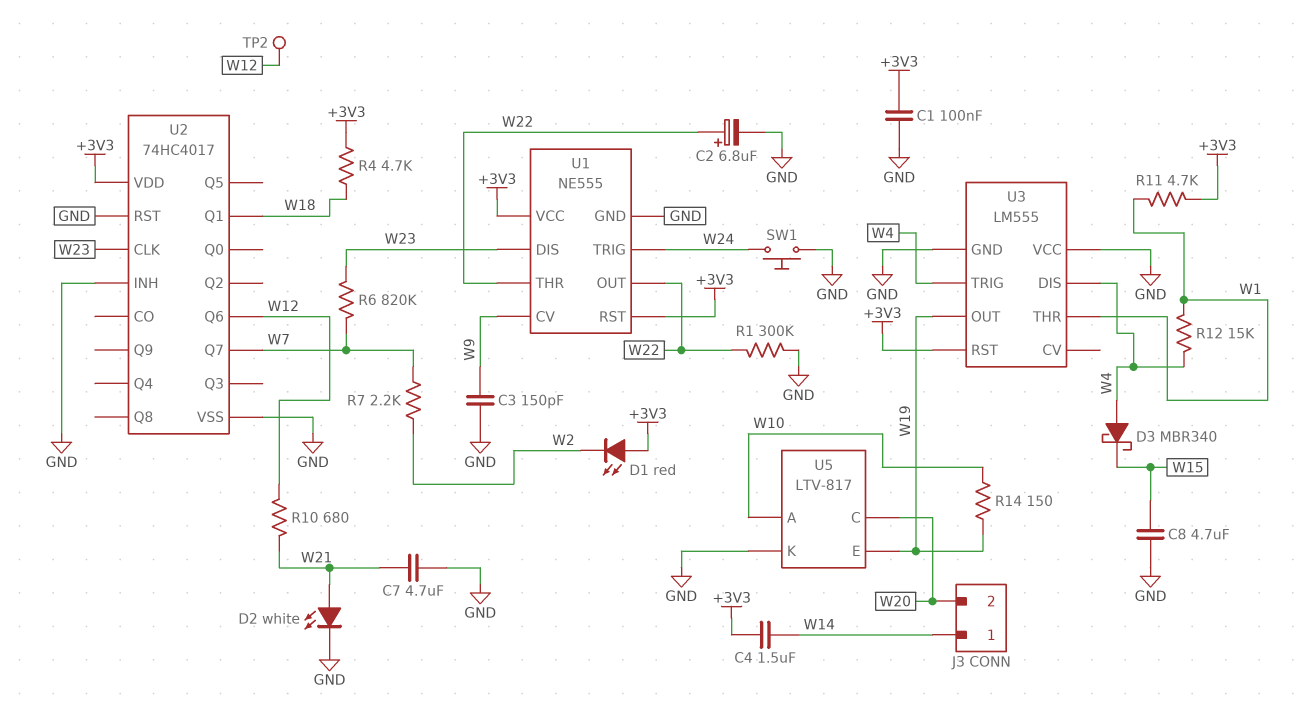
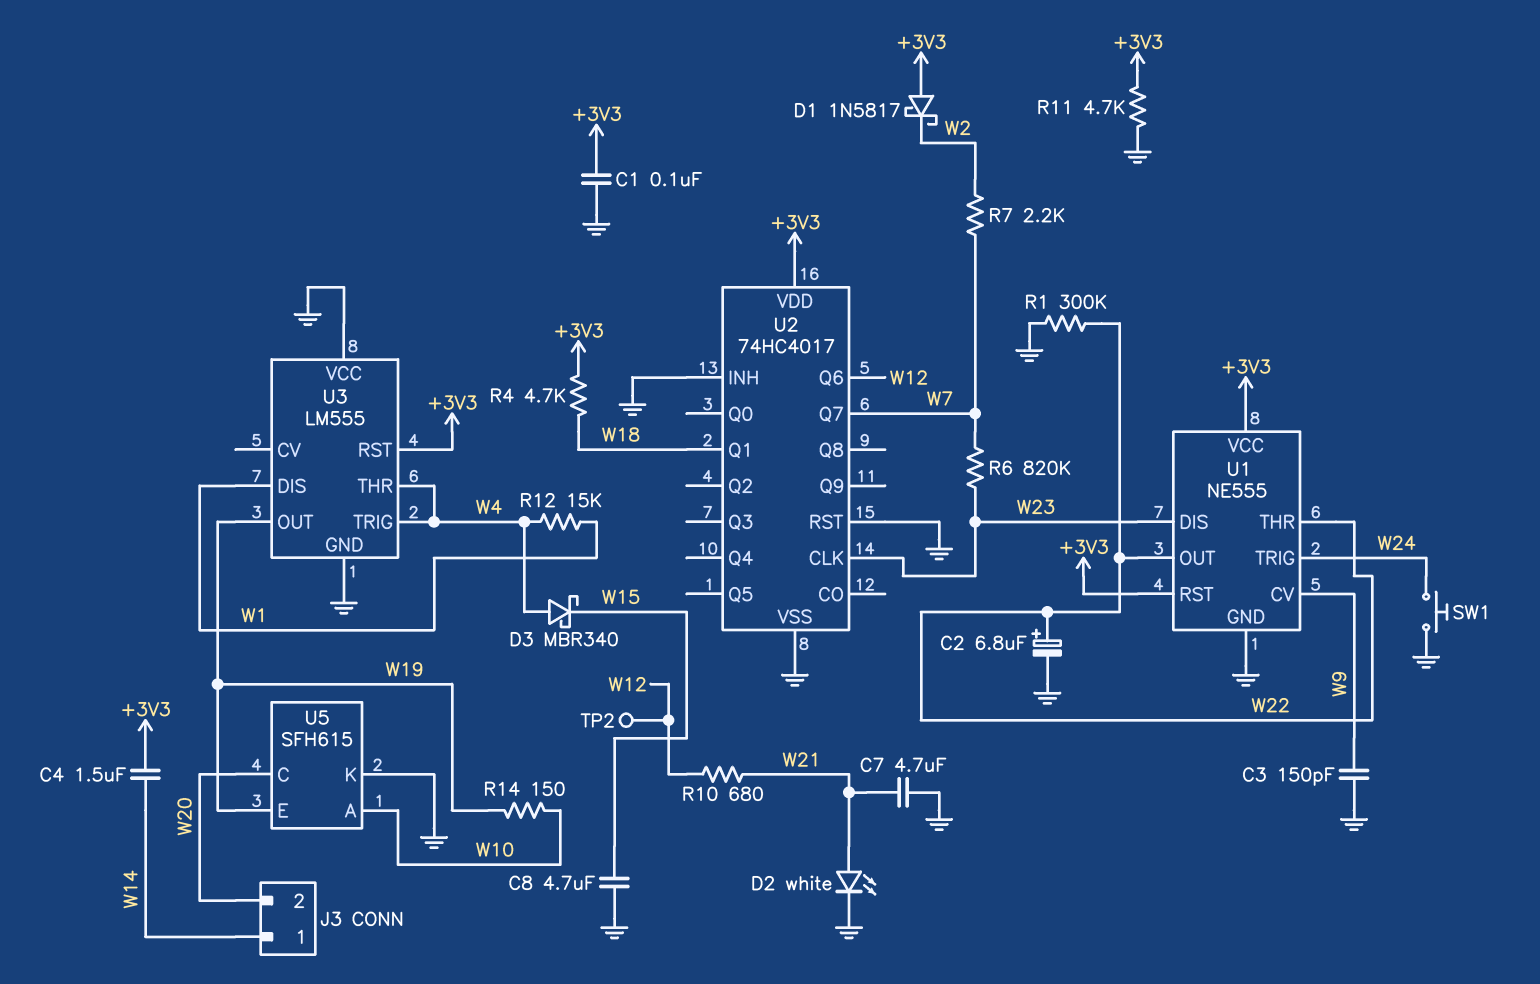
D1: LED red (A +3V3, K W2) -> schottky 1N5817 (A +3V3, K W2)
R11: 4.7k (+3V3, W1) -> 4.7k (+3V3, GND)
U3 pin DIS: W4 -> W1
U3 pin THR: W1 -> W4
U5: LTV-817 -> SFH615

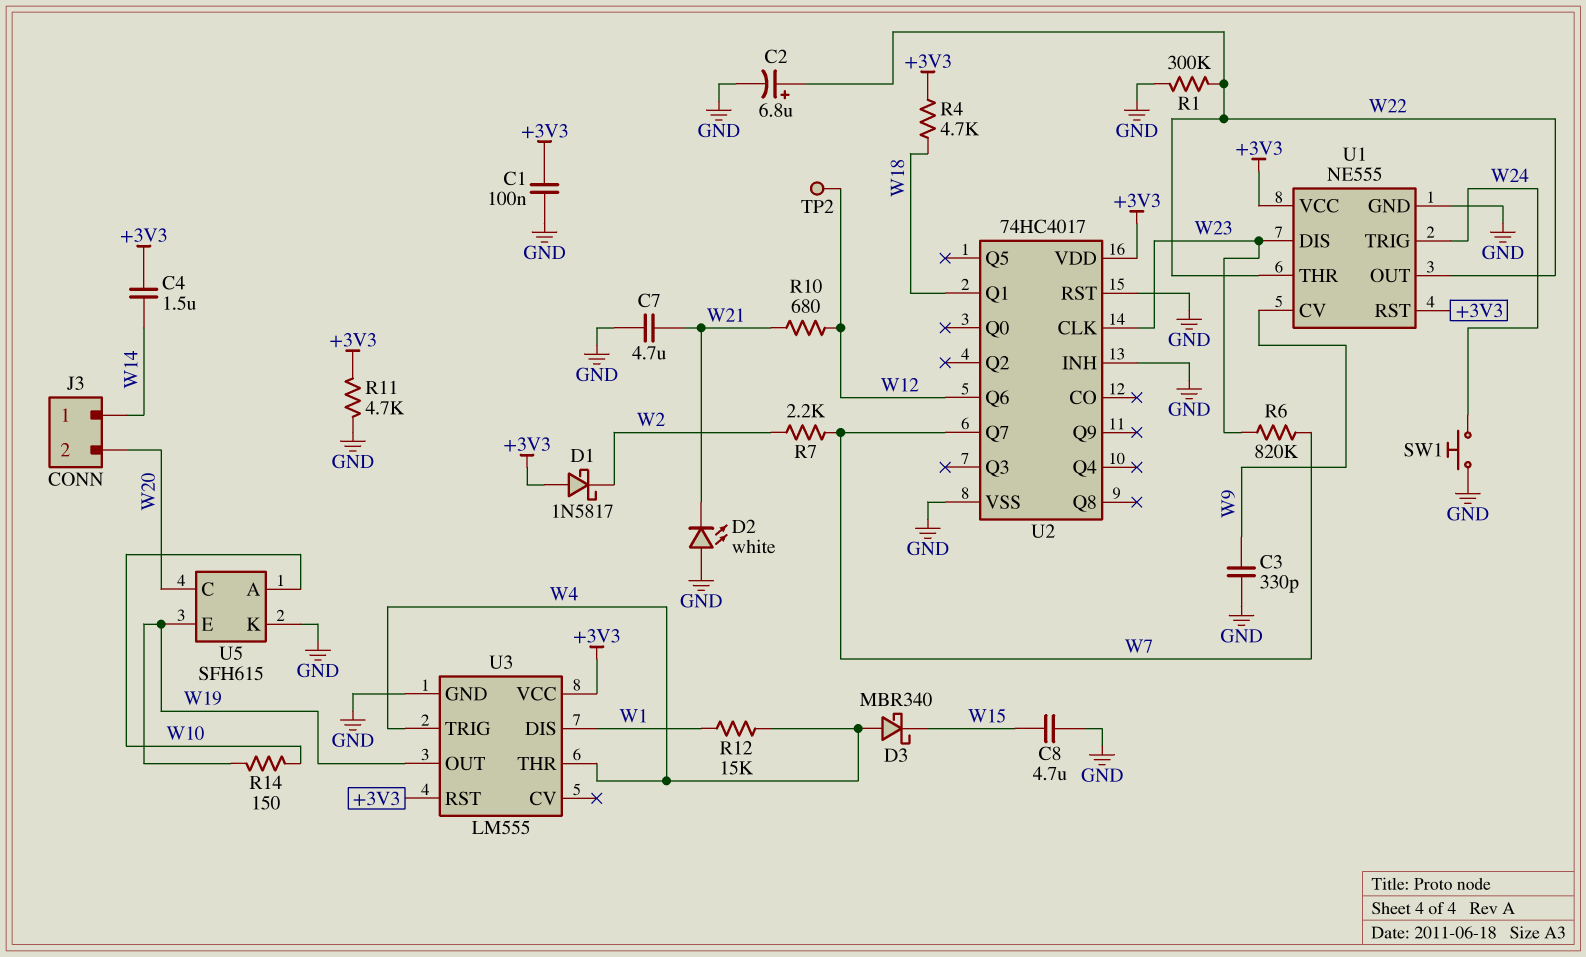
C3: 150pF (GND, W9) -> 330pF (GND, W9)
D2: LED white (A W21, K GND) -> LED white (A GND, K W21)
U3 pin VCC: GND -> +3V3

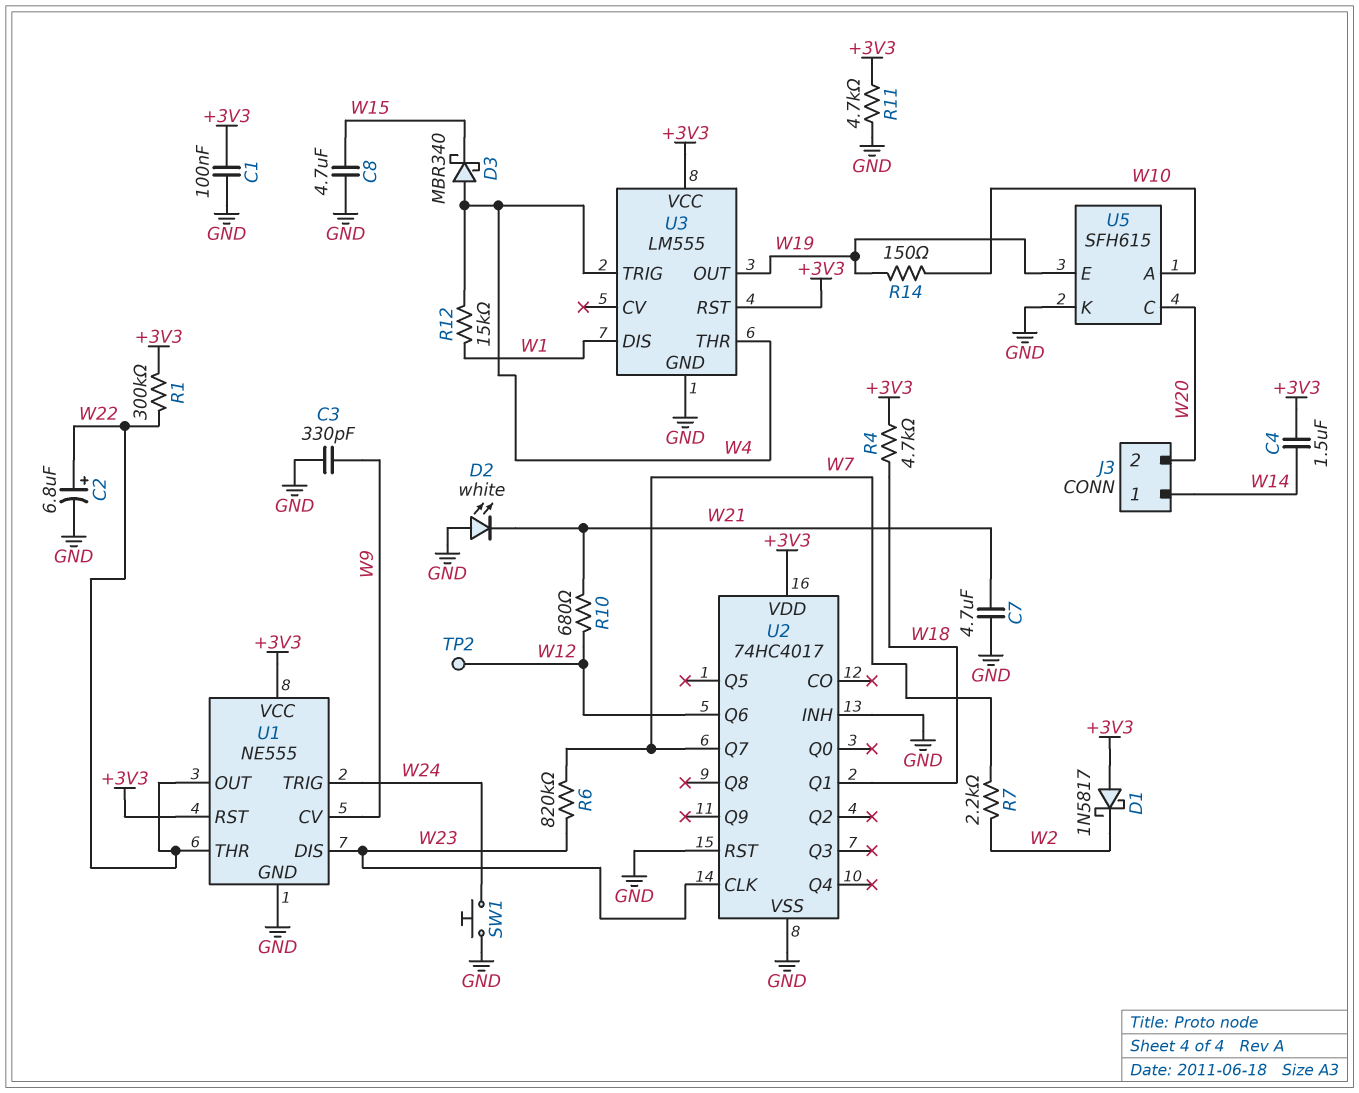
R1: 300k (GND, W22) -> 300k (+3V3, W22)

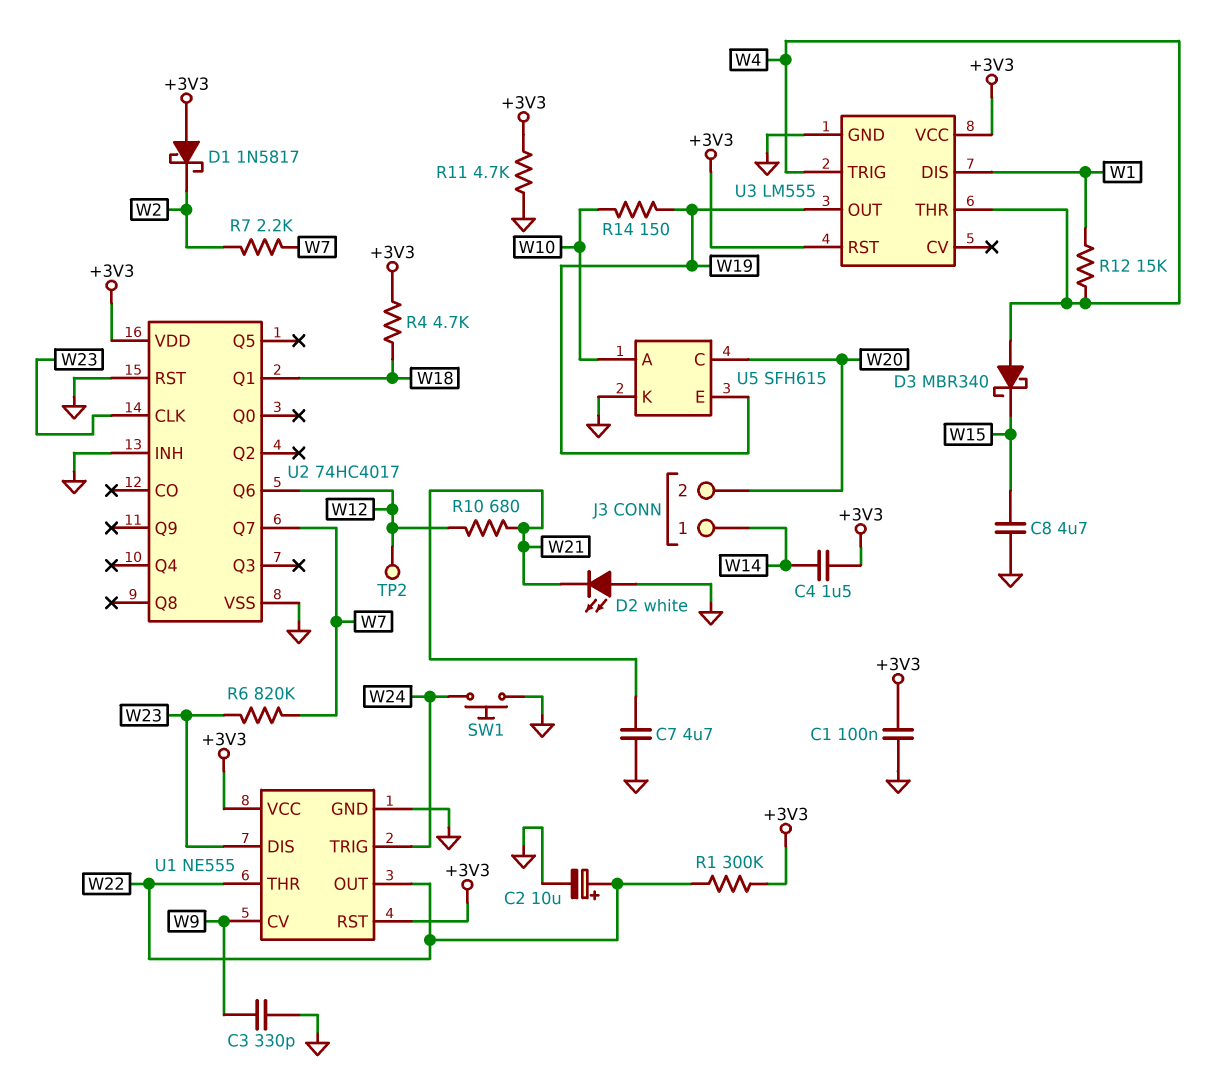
C2: 6.8uF (plus W22, minus GND) -> 10uF (plus W22, minus GND)

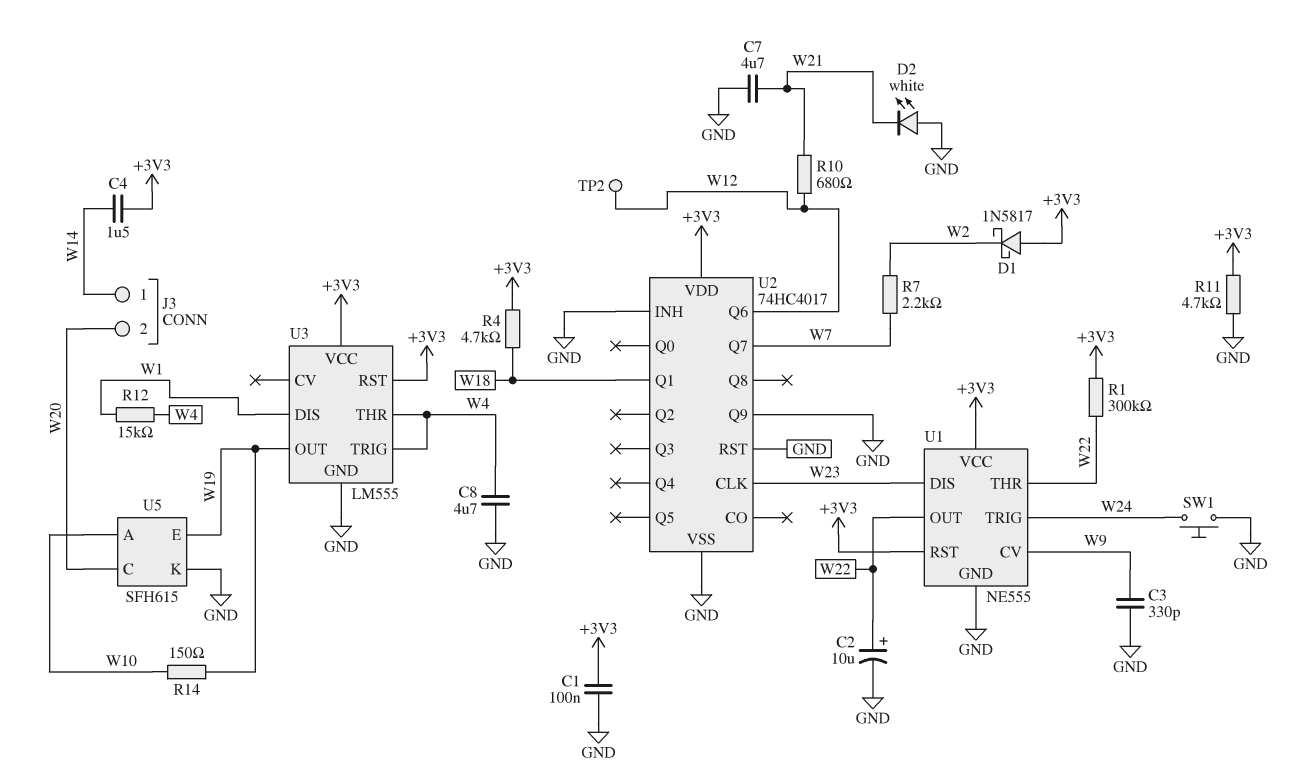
C8: 4.7uF (GND, W15) -> 4.7uF (GND, W4)
D3: schottky MBR340 (A W4, K W15) -> none
R6: 820k (W7, W23) -> none
U2 pin Q9: none -> GND

